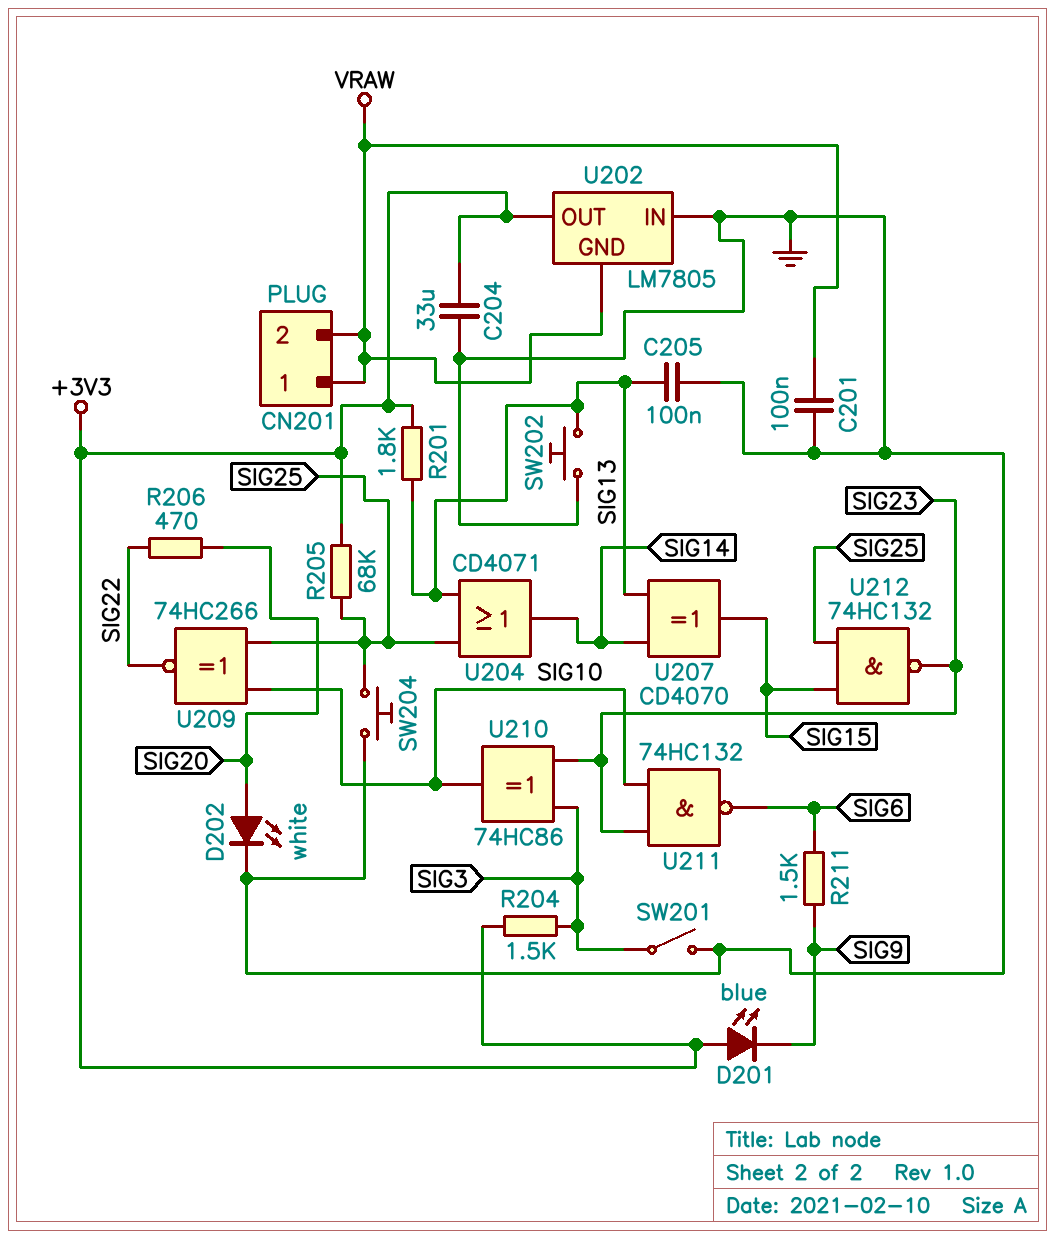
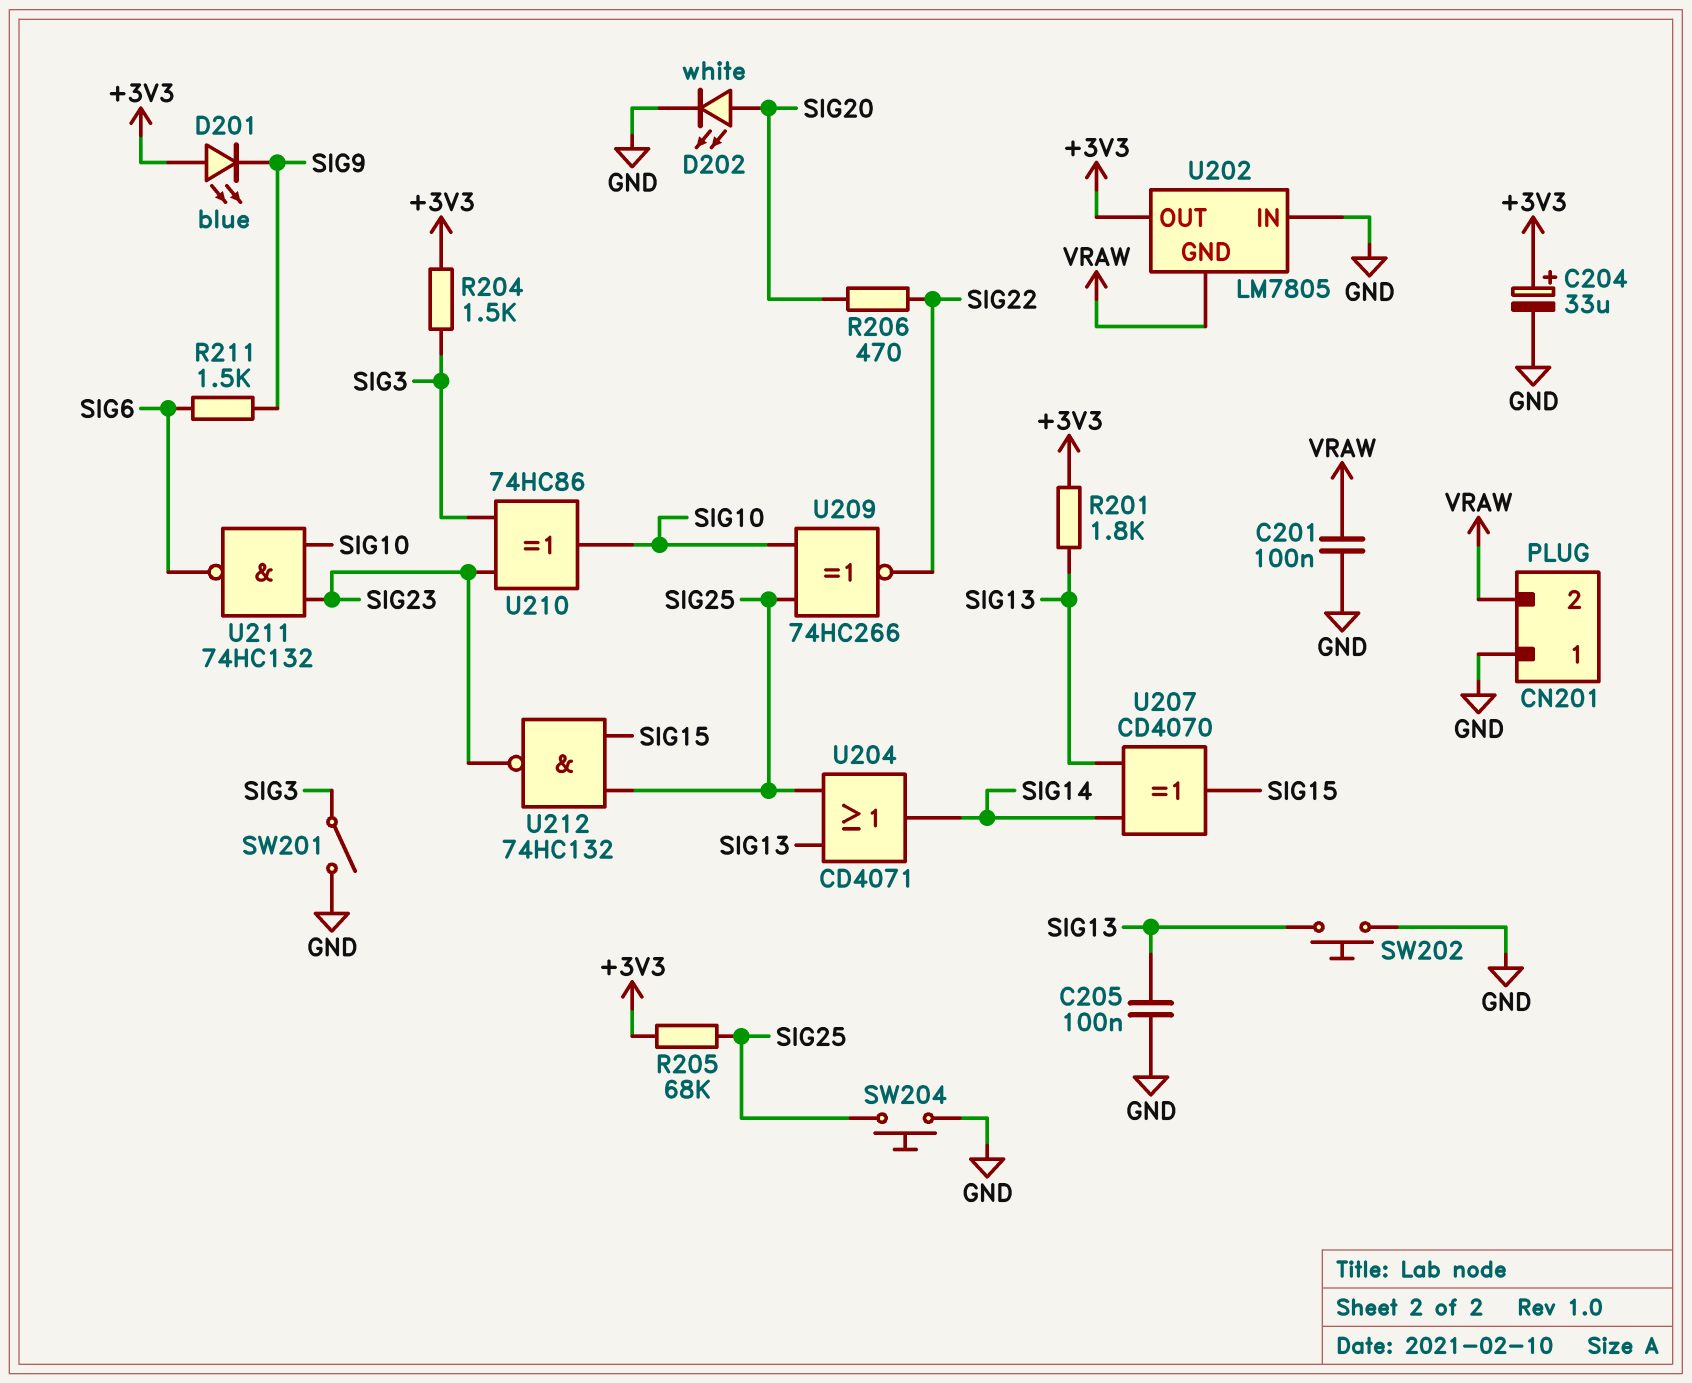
C204: 33uF (+3V3, GND) -> 33uF (plus +3V3, minus GND)
CN201 pin 1: VRAW -> GND

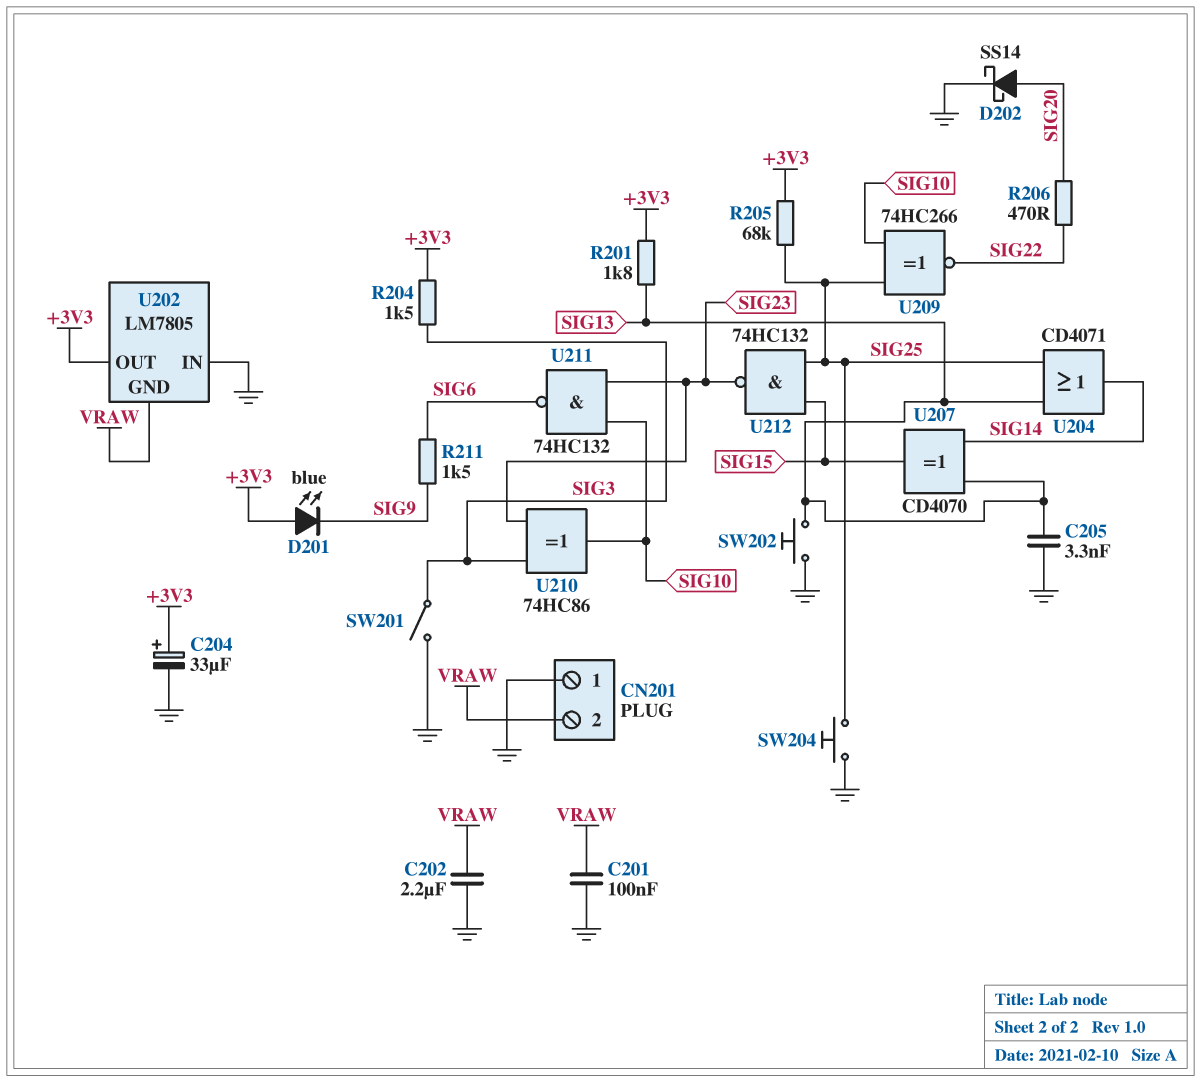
C202: none -> 2.2uF (GND, VRAW)
C205: 100nF (GND, SIG13) -> 3.3nF (GND, SIG13)
D202: LED white (A SIG20, K GND) -> schottky SS14 (A SIG20, K GND)

